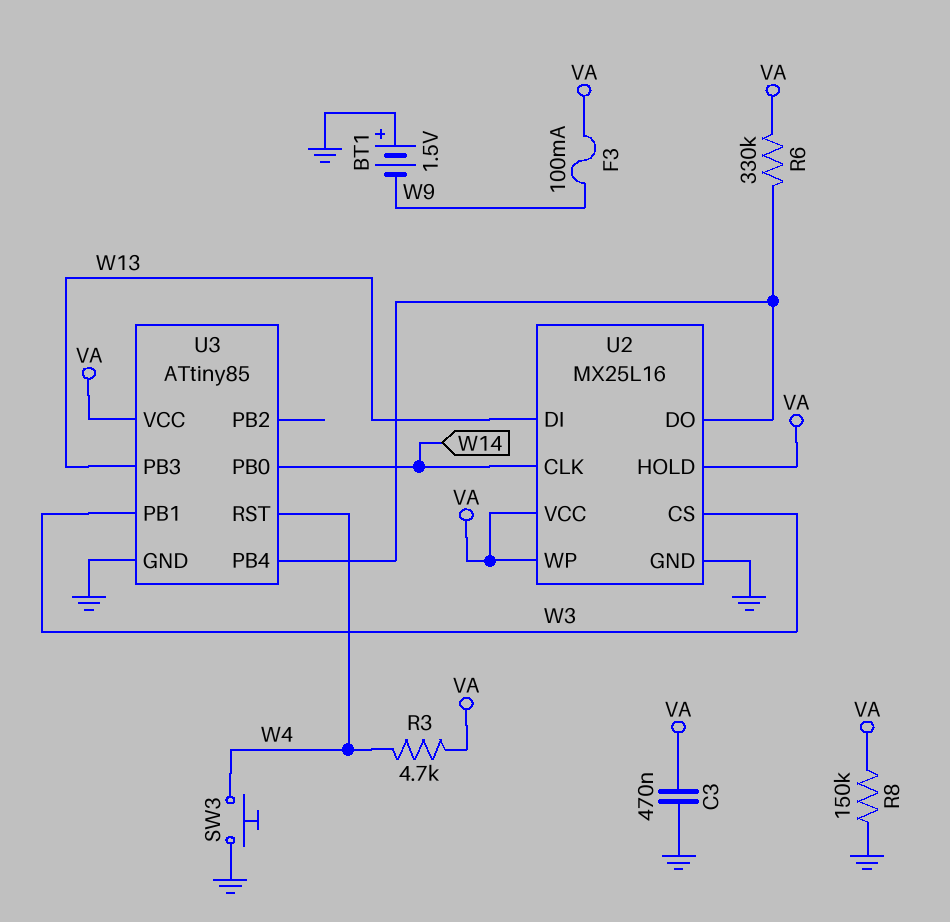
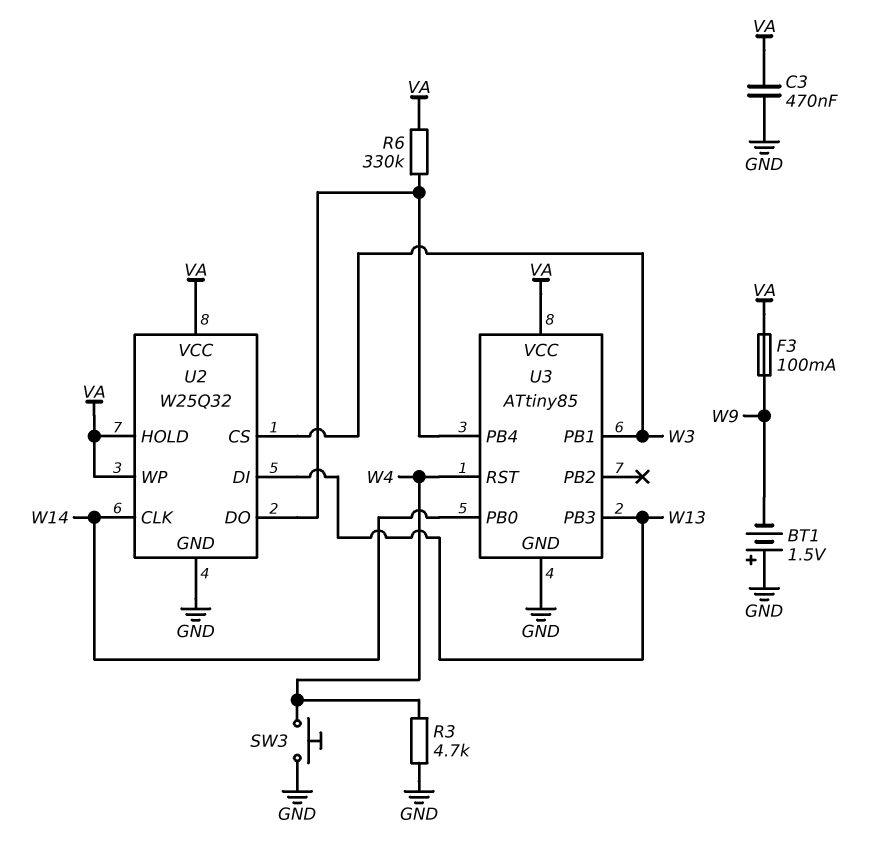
R3: 4.7k (VA, W4) -> 4.7k (GND, W4)
R8: 150k (GND, VA) -> none
U2: MX25L16 -> W25Q32

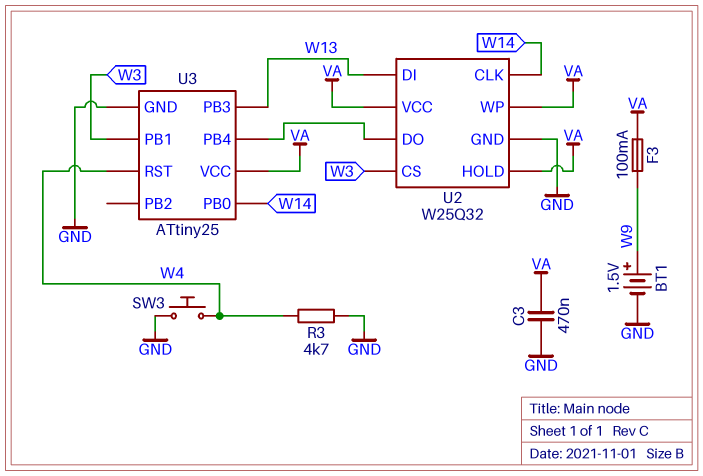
BT1: 1.5V (plus GND, minus W9) -> 1.5V (plus W9, minus GND)
R6: 330k (U2/DO, VA) -> none
U3: ATtiny85 -> ATtiny25

